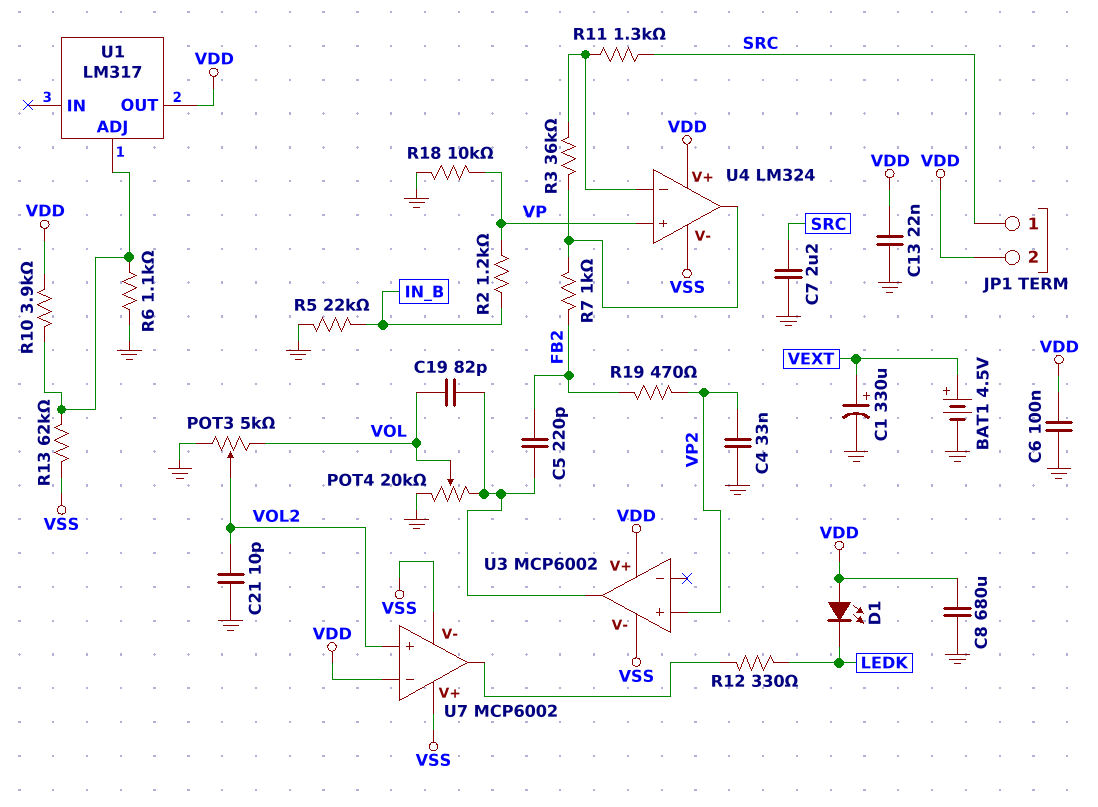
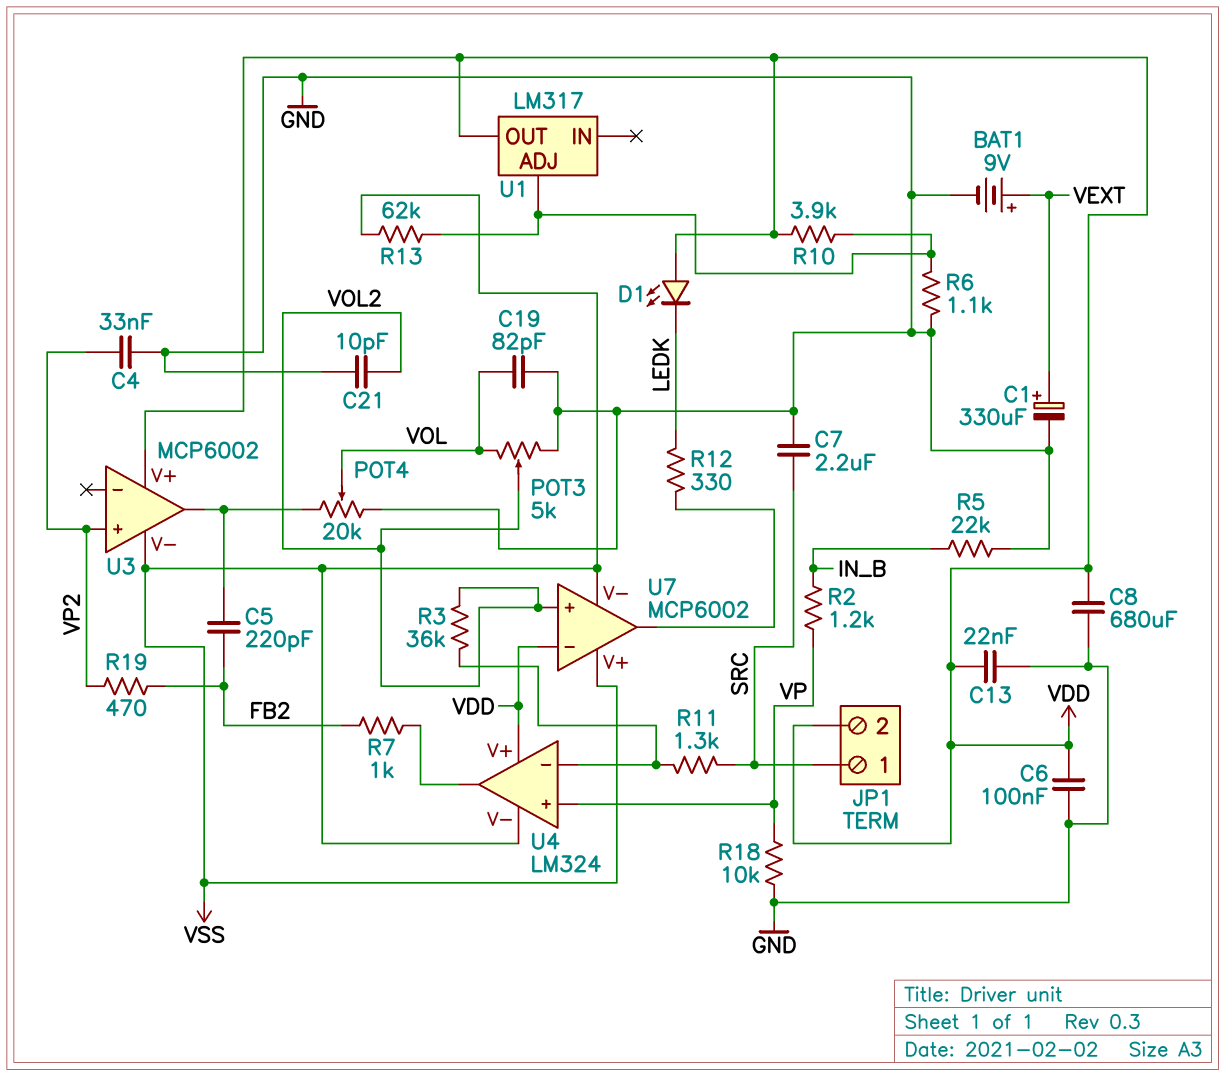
BAT1: 4.5V (plus VEXT, minus GND) -> 9V (plus VEXT, minus GND)
C19: 82pF (U3/out, VOL) -> 82pF (GND, VOL)
R3: 36k (U4/in-, U4/out) -> 36k (U4/in-, VOL2)

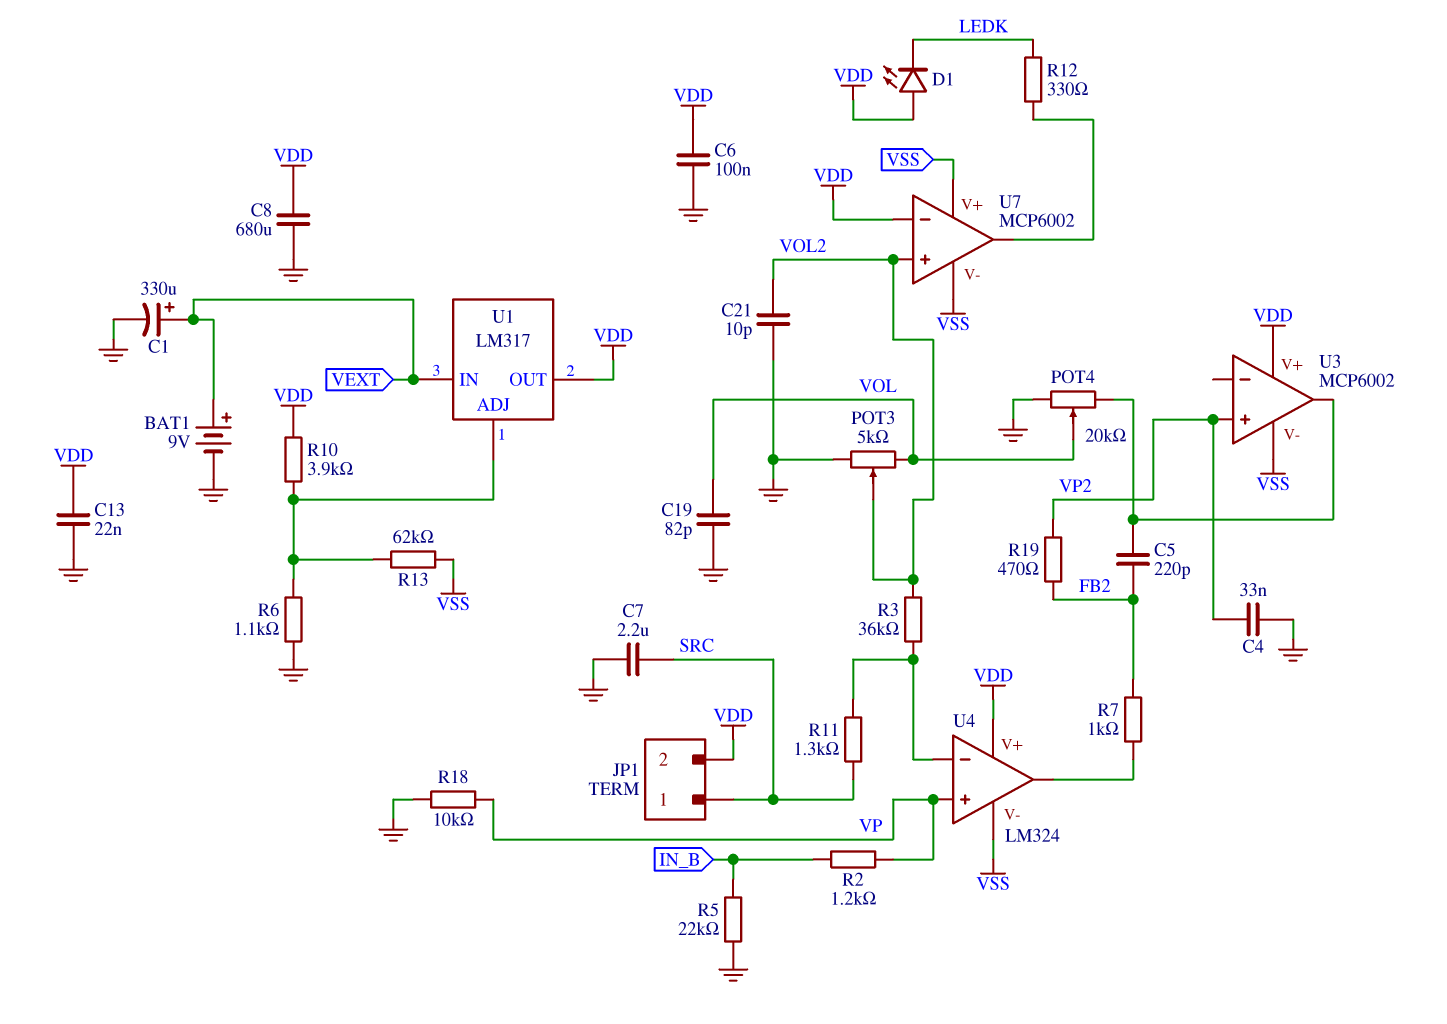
U1 pin IN: none -> VEXT

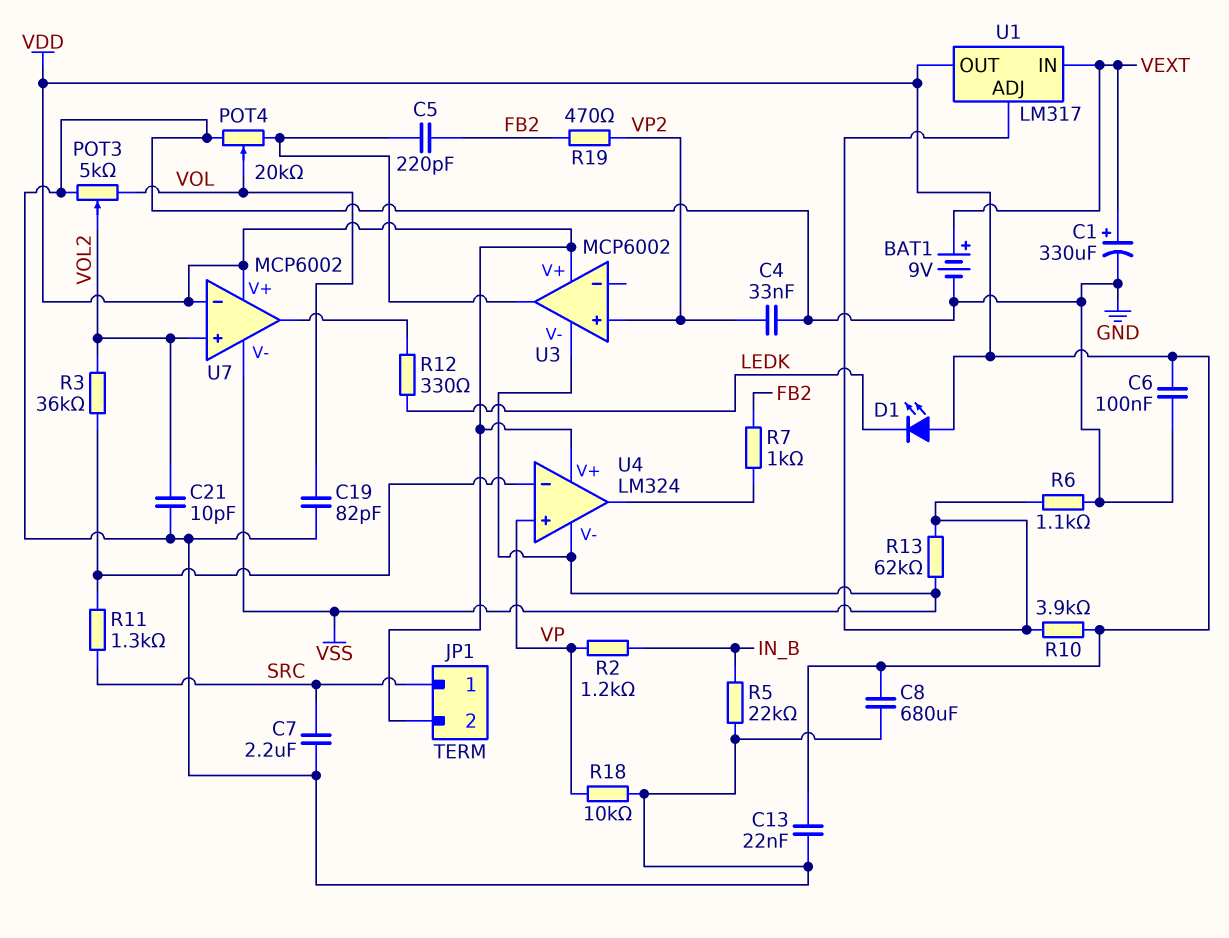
U7 pin V+: VSS -> VDD

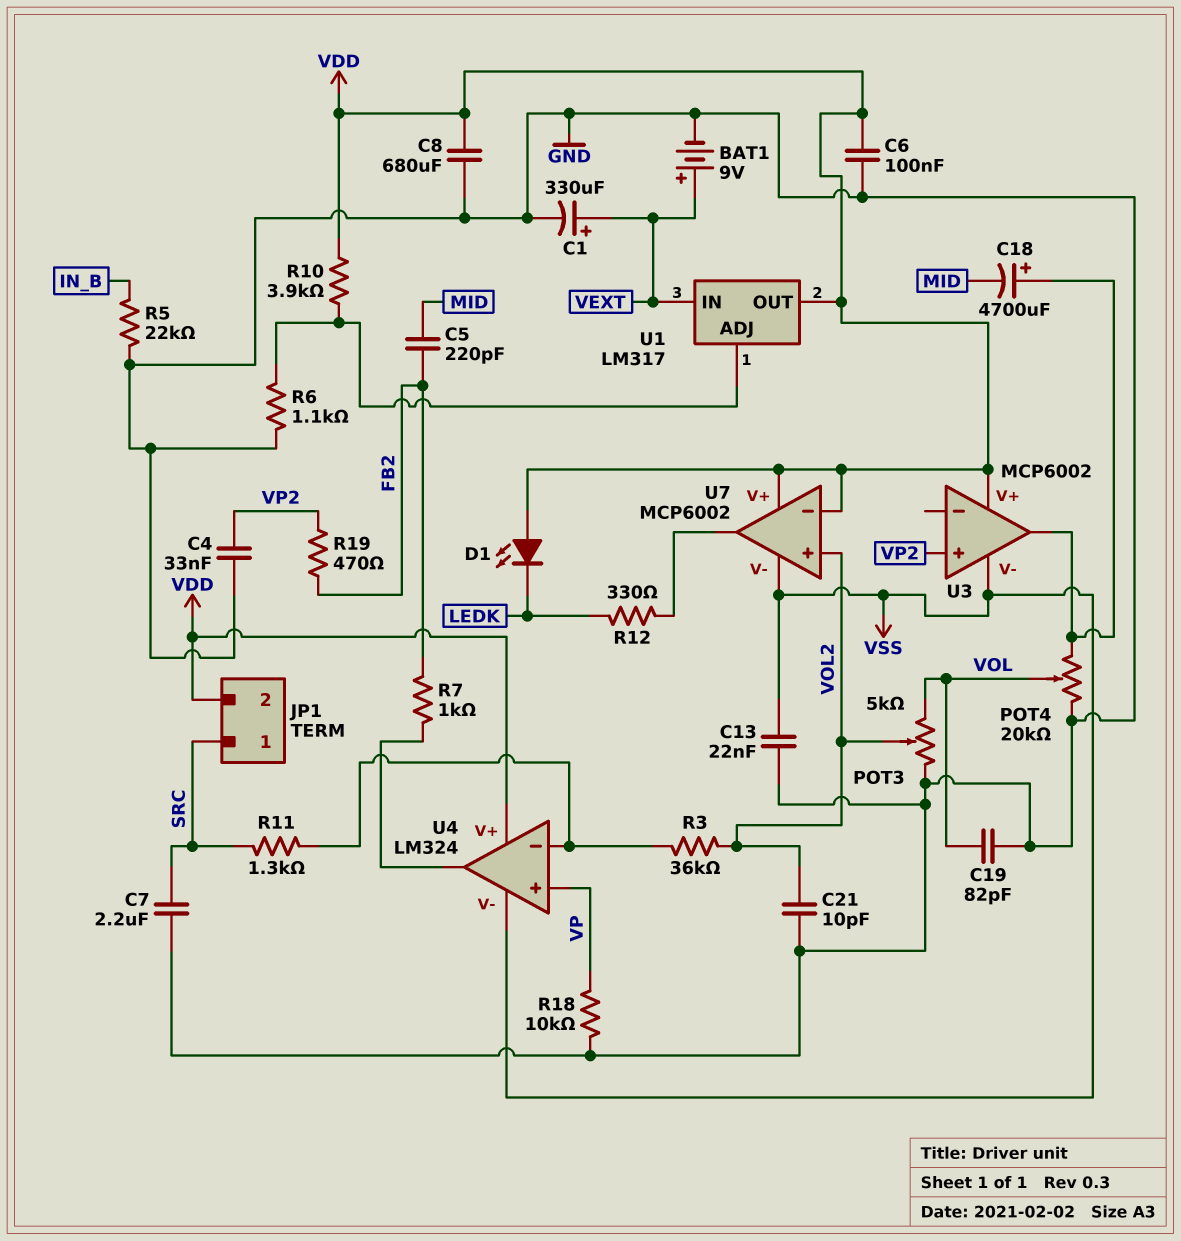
C5: 220pF (FB2, U3/out) -> 220pF (FB2, MID)
C13: 22nF (GND, VDD) -> 22nF (GND, VSS)
C18: none -> 4700uF (plus U3/out, minus MID)
R2: 1.2k (IN_B, VP) -> none
R13: 62k (U1/ADJ, VSS) -> none

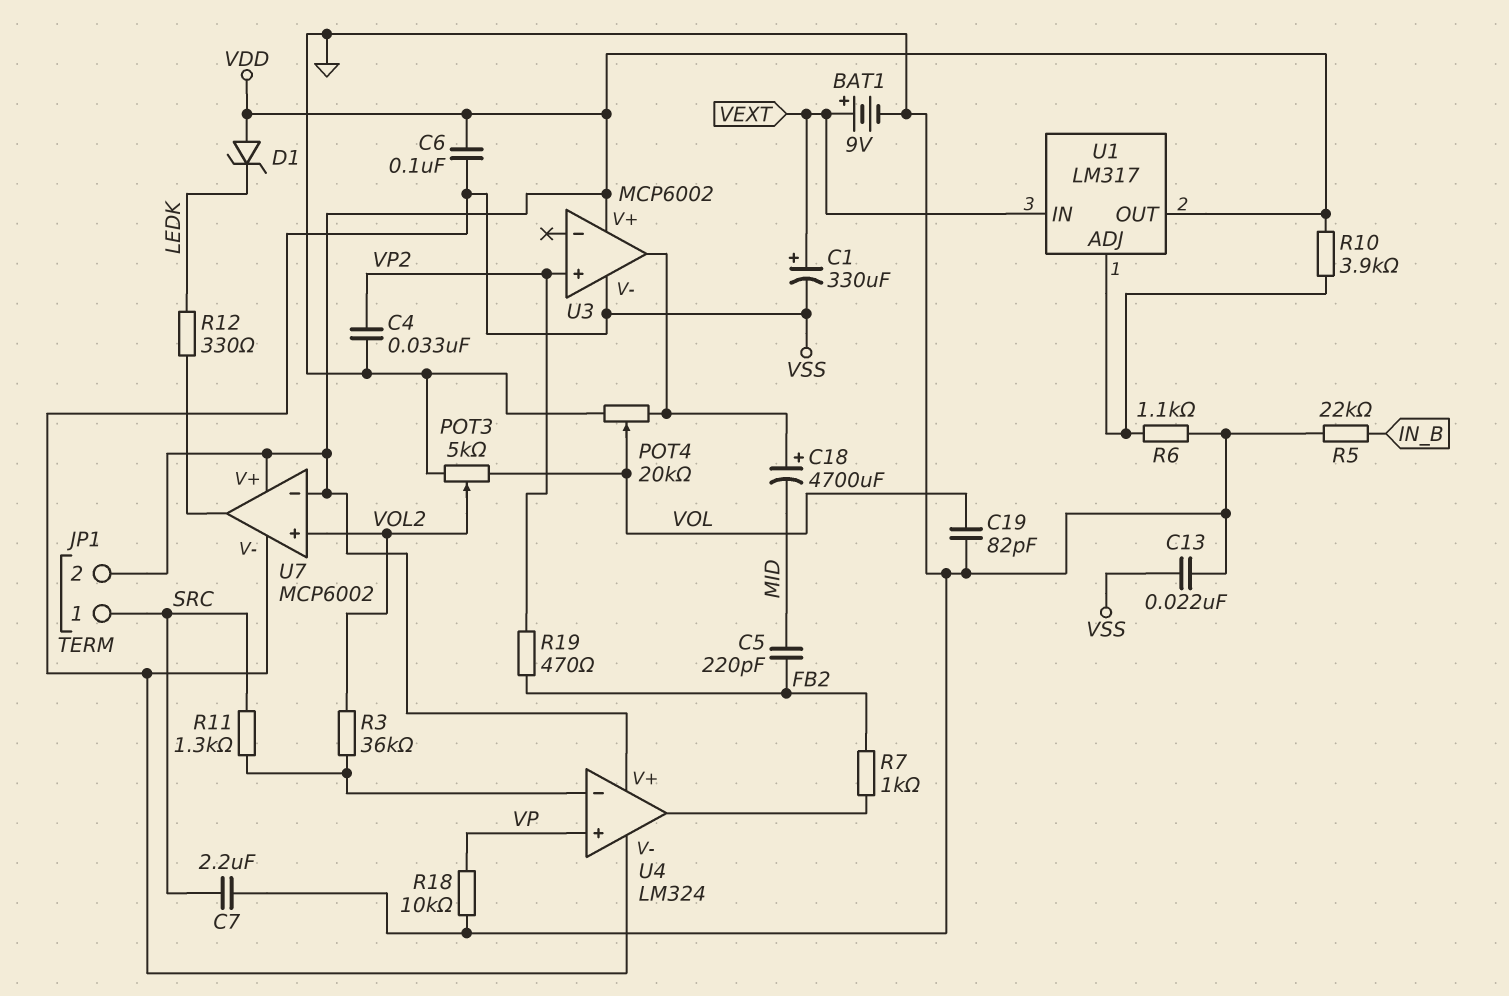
C1: 330uF (plus VEXT, minus GND) -> 330uF (plus VEXT, minus VSS)
C6: 100nF (GND, VDD) -> 100nF (VDD, VSS)
C8: 680uF (GND, VDD) -> none
C21: 10pF (GND, VOL2) -> none
D1: LED (A VDD, K LEDK) -> zener (A VDD, K LEDK)

